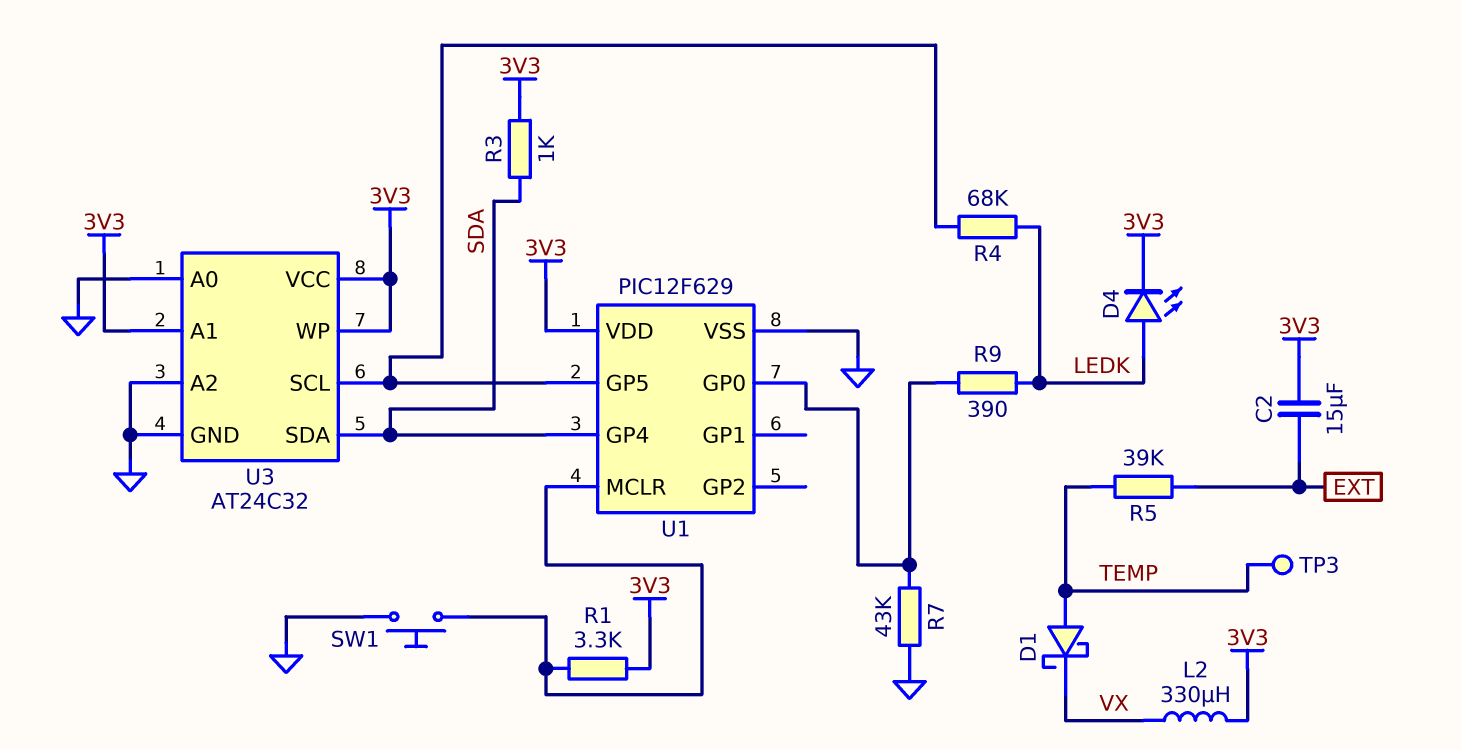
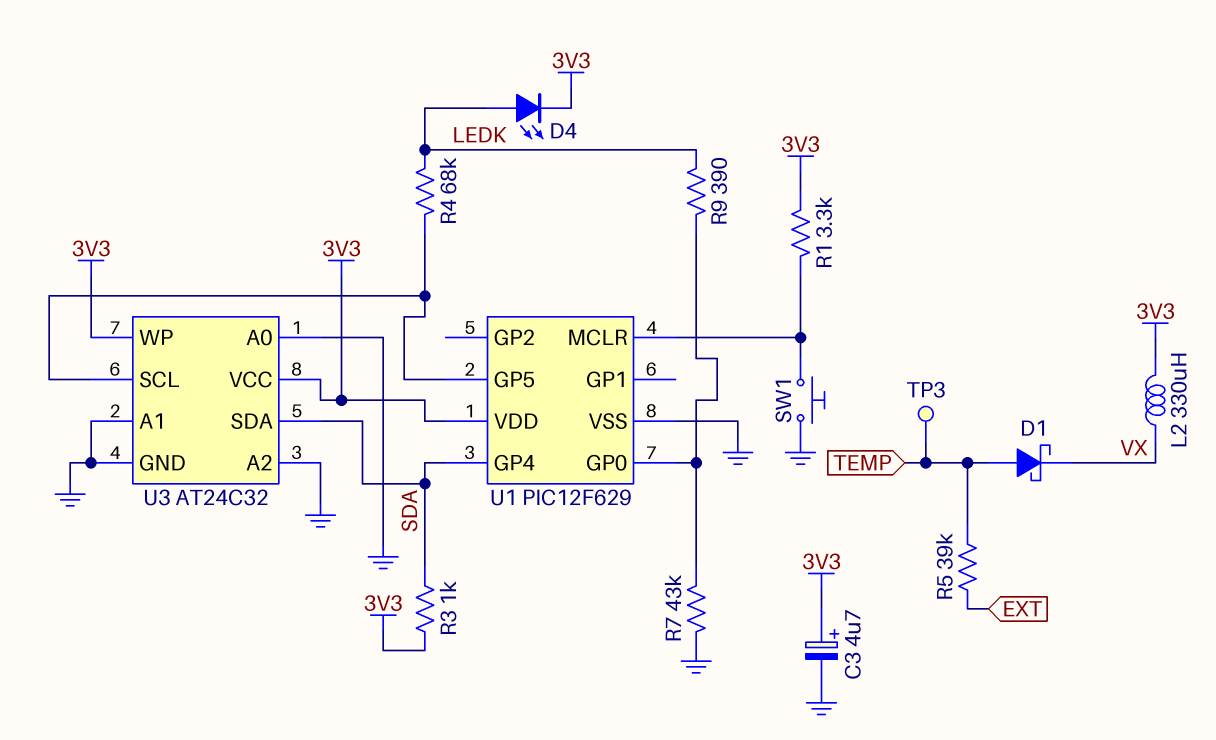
C2: 15uF (3V3, EXT) -> none
C3: none -> 4.7uF (plus 3V3, minus GND)
U3 pin A1: 3V3 -> GND

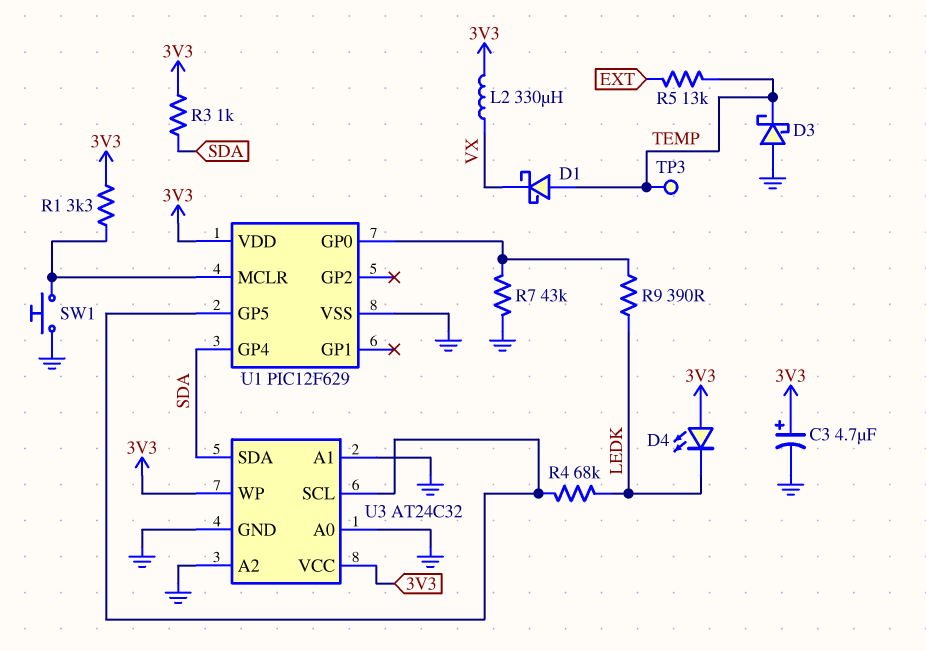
D3: none -> schottky (A GND, K TEMP)
D4: LED (A LEDK, K 3V3) -> LED (A 3V3, K LEDK)
R5: 39k (EXT, TEMP) -> 13k (EXT, TEMP)

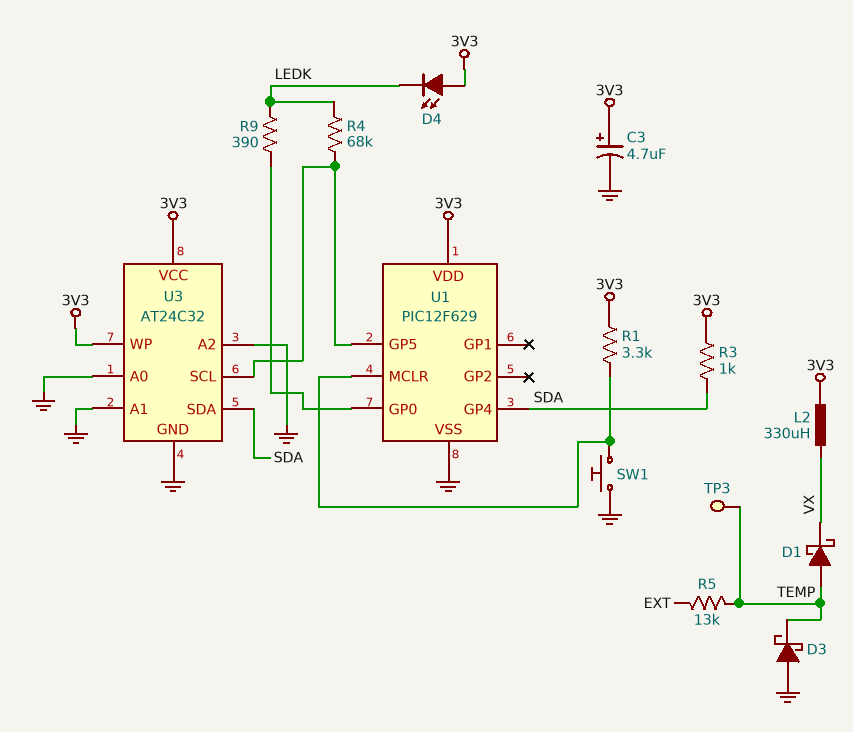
R7: 43k (GND, U1/GP0) -> none

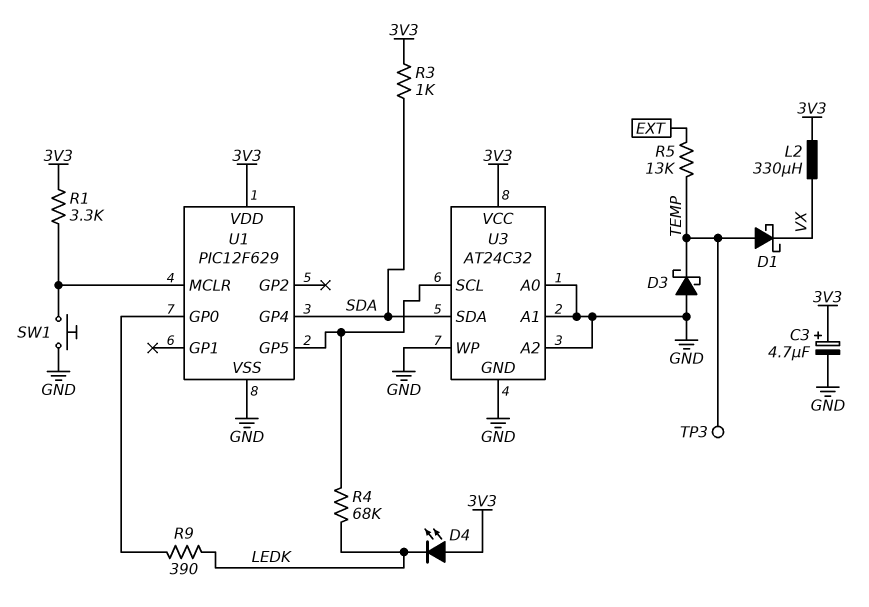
U3 pin WP: 3V3 -> GND

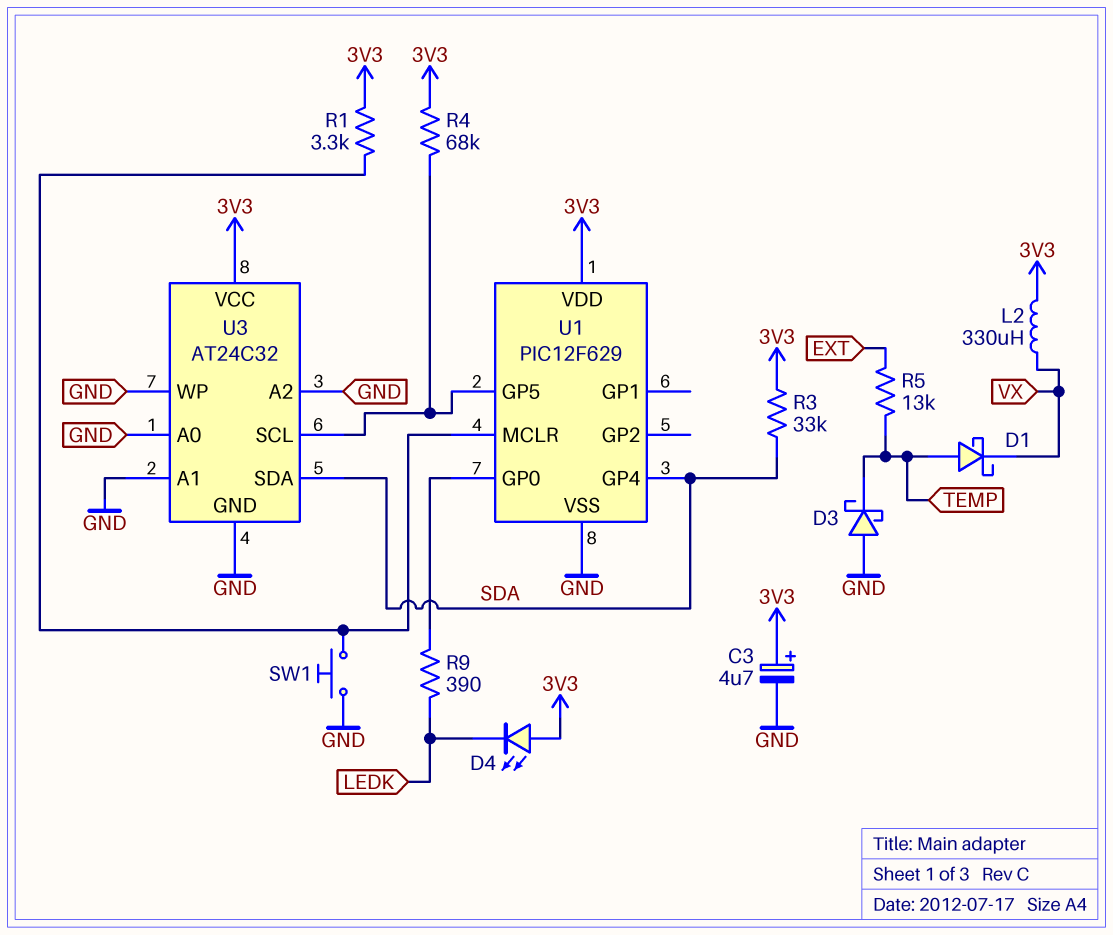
R3: 1k (3V3, SDA) -> 33k (3V3, SDA)
R4: 68k (LEDK, U1/GP5) -> 68k (3V3, U1/GP5)
TP3: test point (TEMP) -> none

